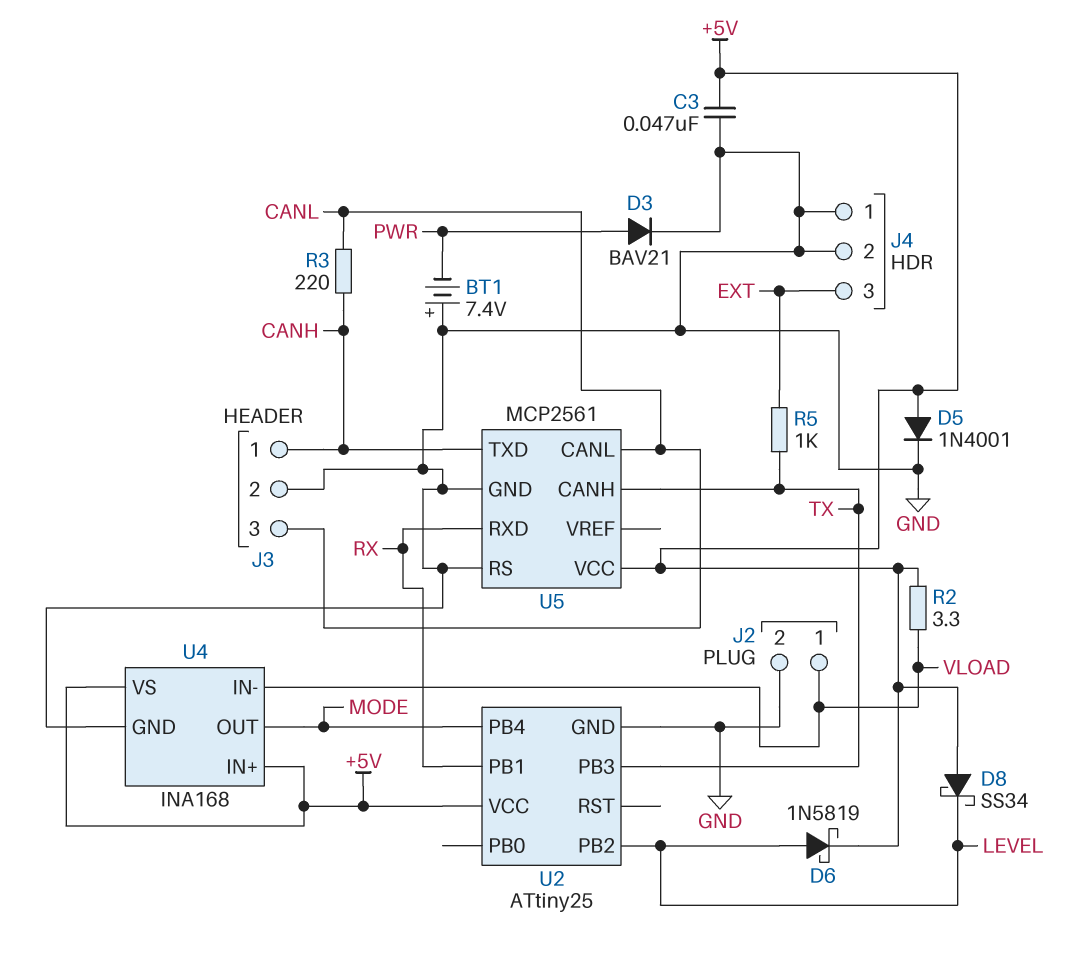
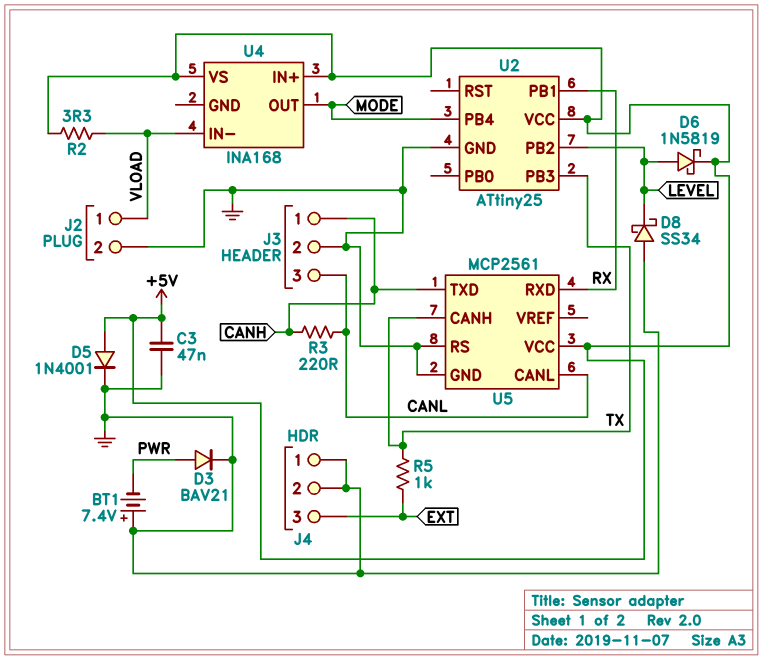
D8: schottky SS34 (A +5V, K LEVEL) -> schottky SS34 (A GND, K LEVEL)
U4 pin GND: GND -> none

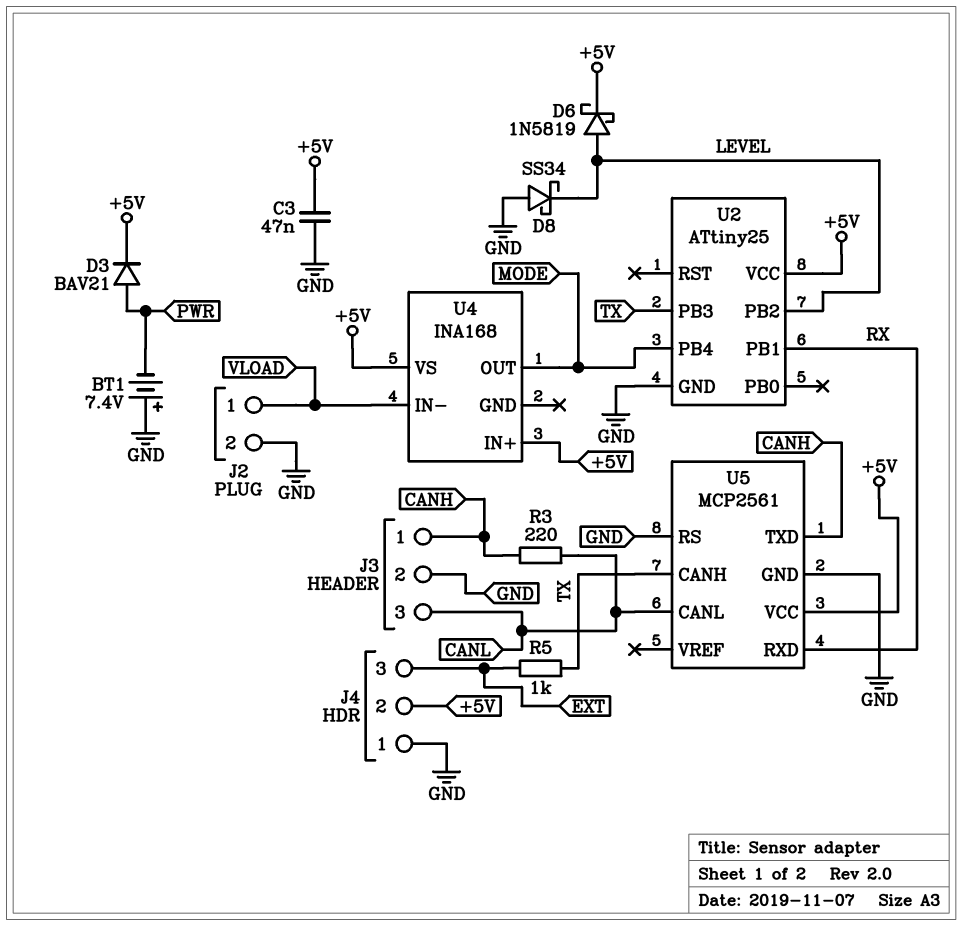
D3: diode BAV21 (A PWR, K GND) -> diode BAV21 (A PWR, K +5V)
D5: diode 1N4001 (A +5V, K GND) -> none
J4 pin 2: GND -> +5V
R2: 3.3 (+5V, VLOAD) -> none

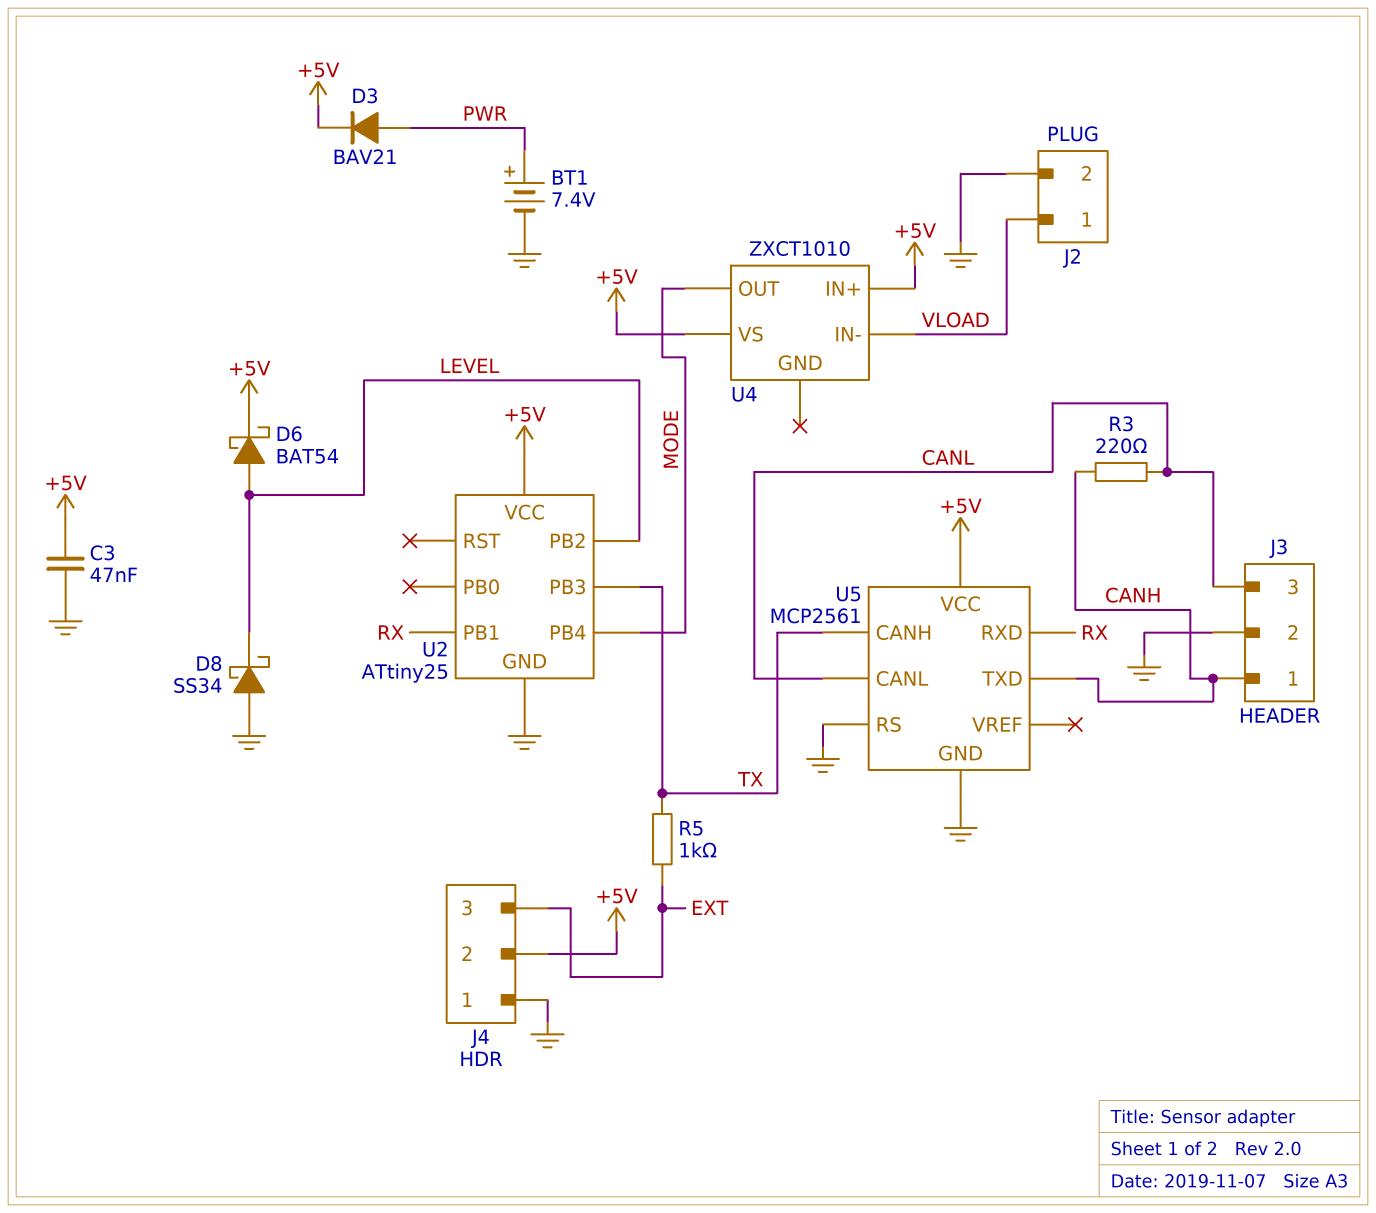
BT1: 7.4V (plus GND, minus PWR) -> 7.4V (plus PWR, minus GND)
D6: schottky 1N5819 (A LEVEL, K +5V) -> schottky BAT54 (A LEVEL, K +5V)
U4: INA168 -> ZXCT1010

